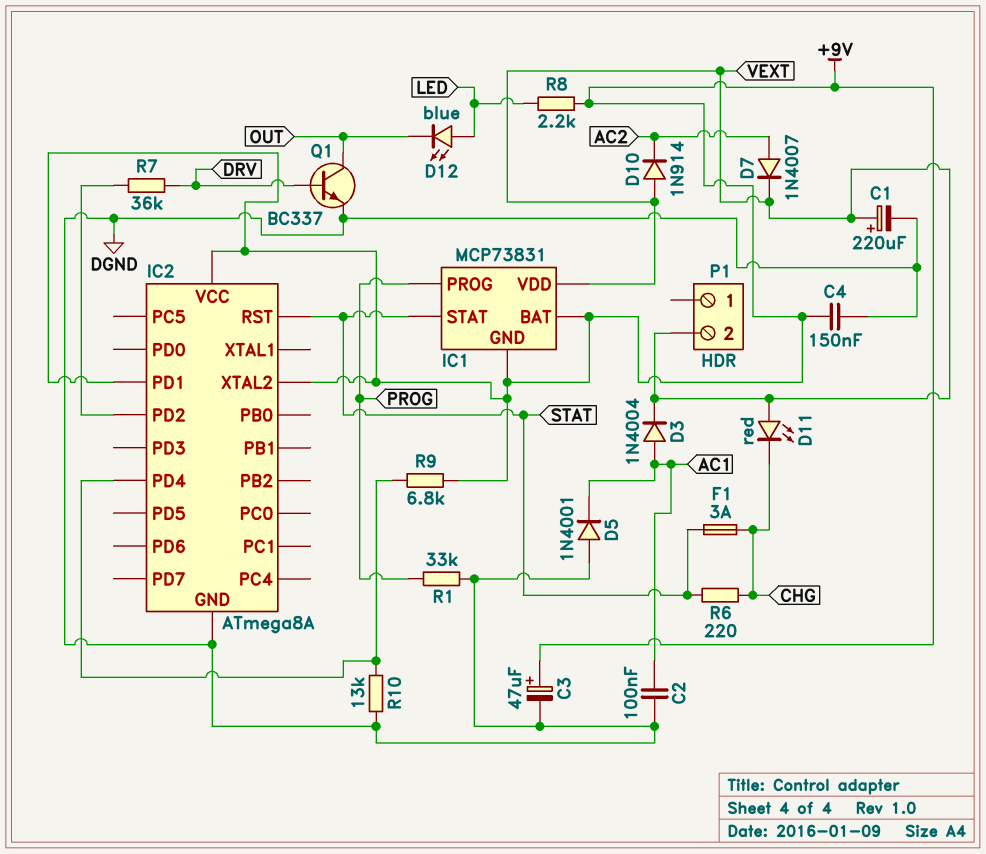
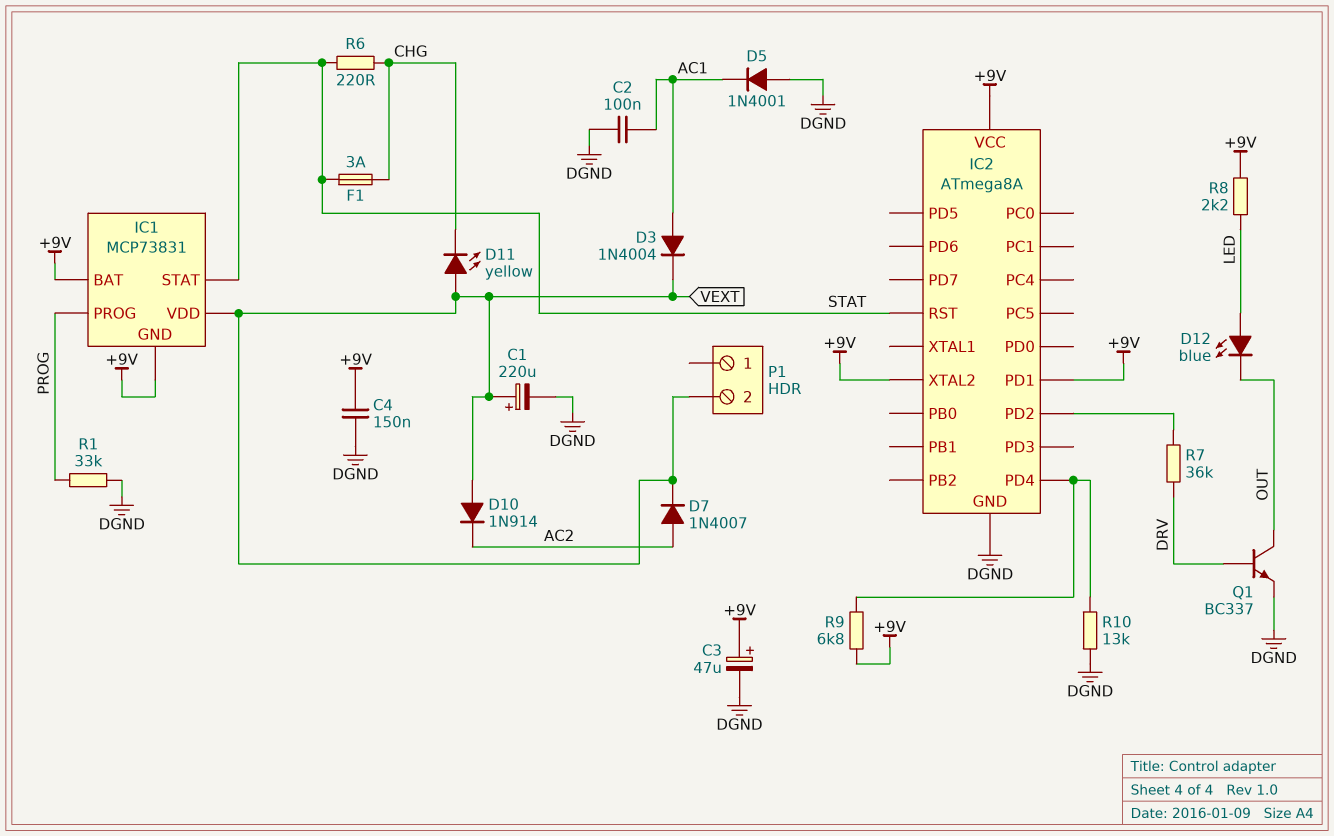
D11: LED red (A VEXT, K CHG) -> LED yellow (A VEXT, K CHG)

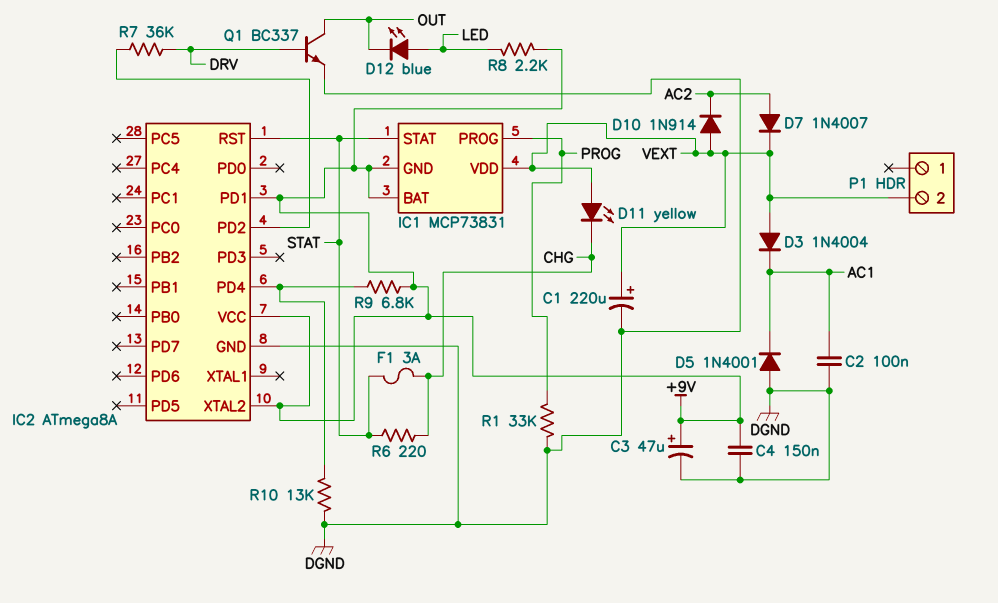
D3: diode 1N4004 (A AC1, K VEXT) -> diode 1N4004 (A VEXT, K AC1)

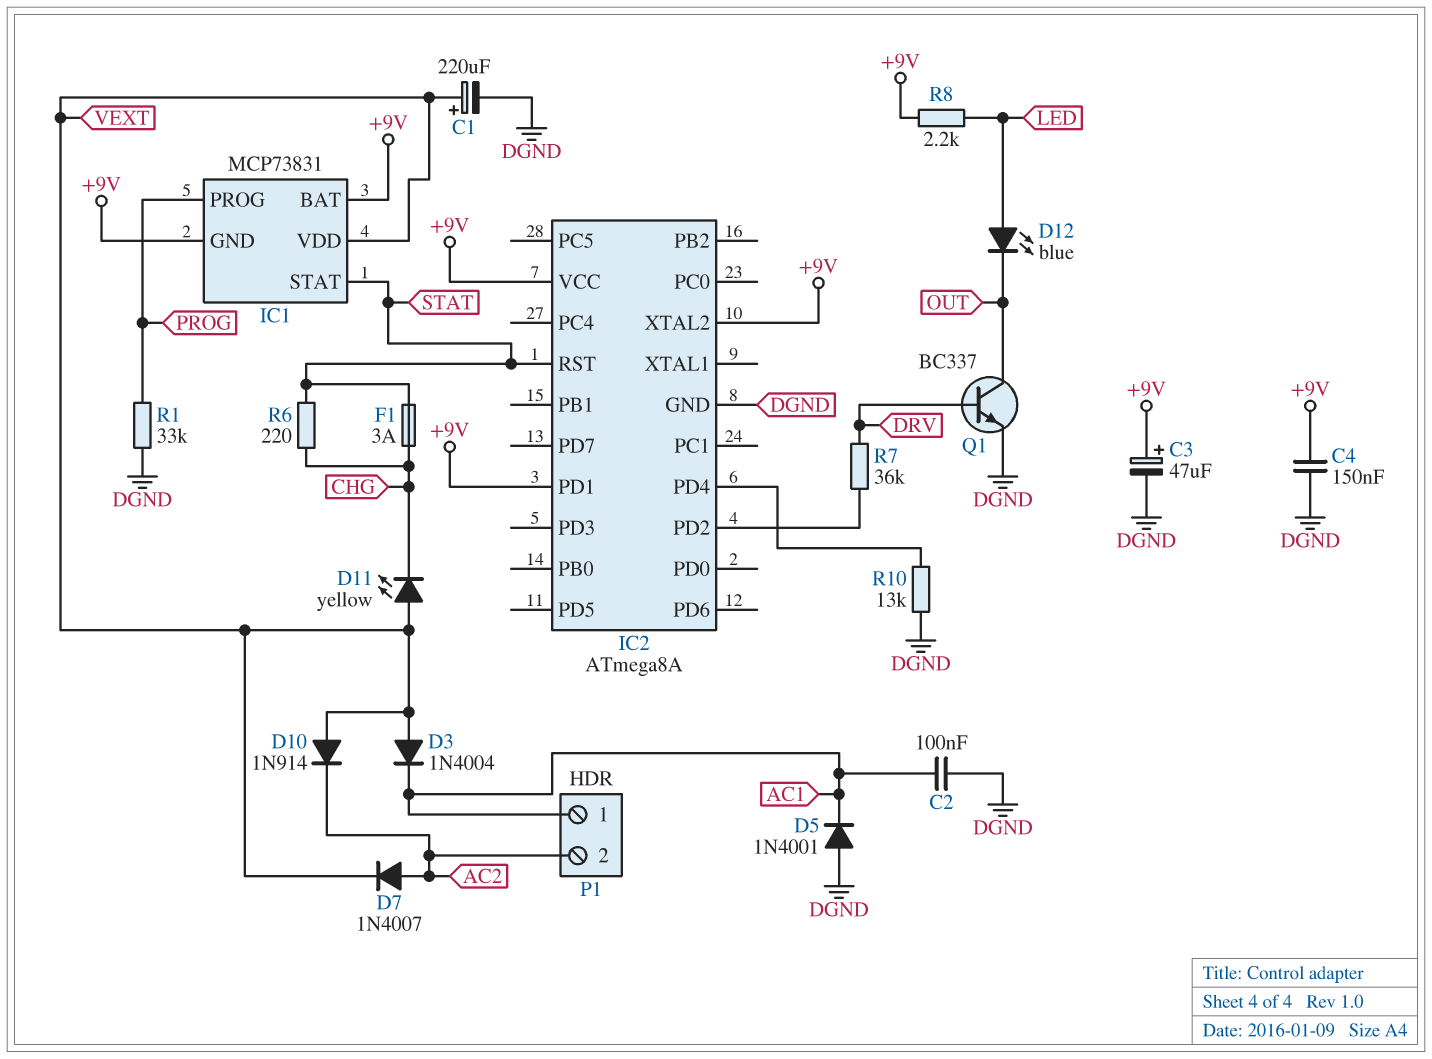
P1 pin 1: none -> AC1
P1 pin 2: VEXT -> AC2
R9: 6.8k (+9V, IC2/PD4) -> none

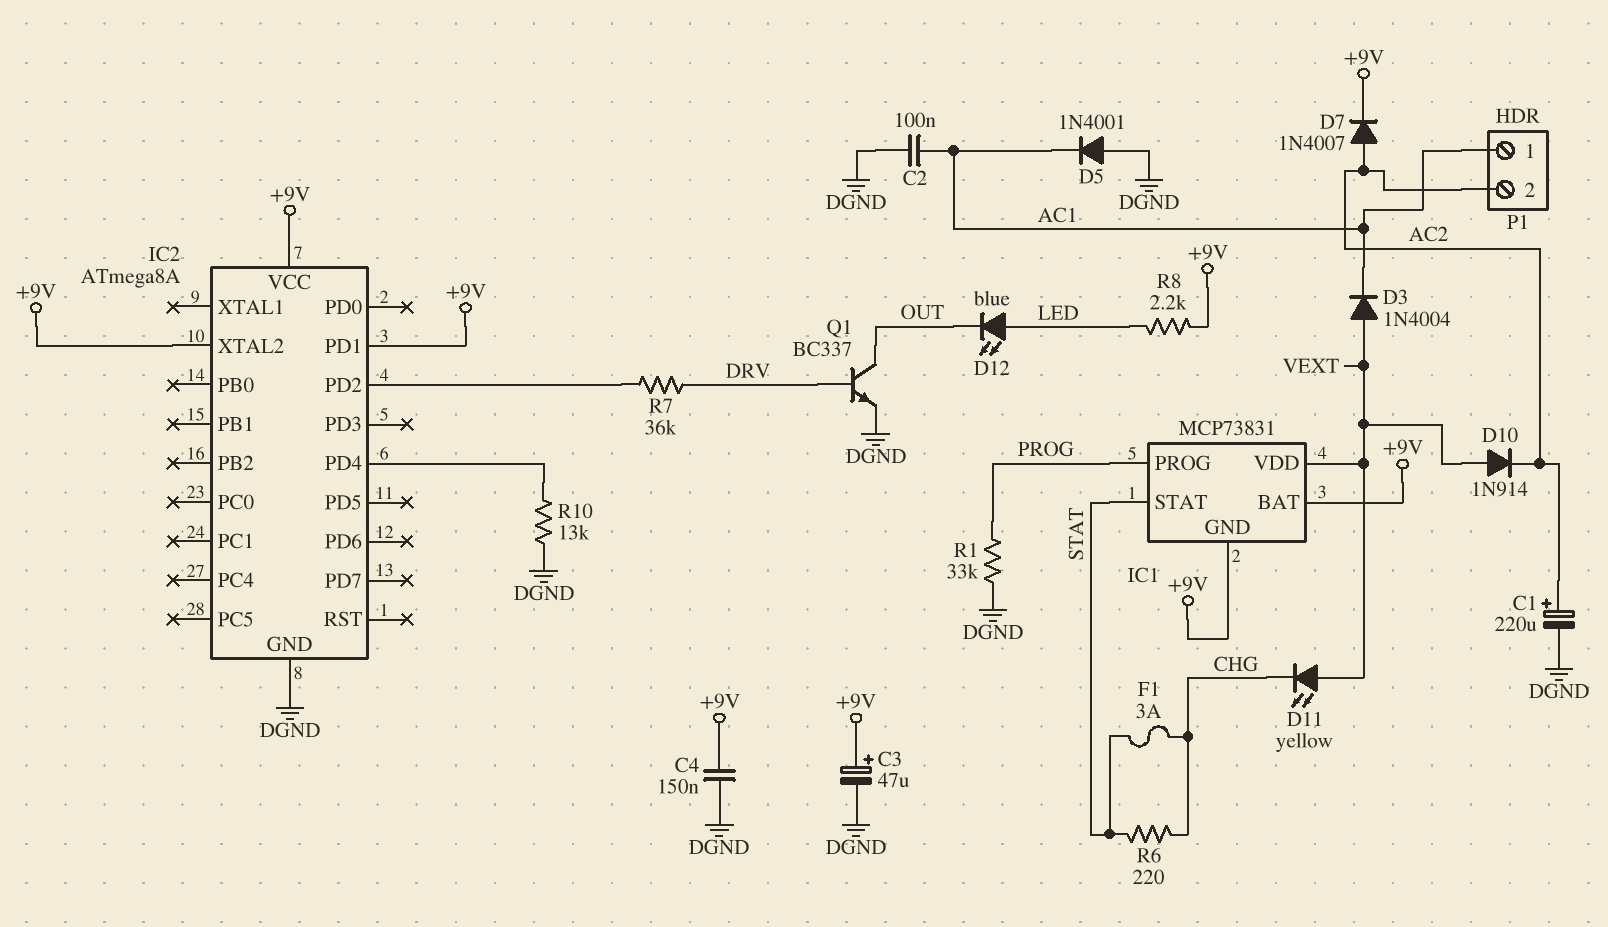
C1: 220uF (plus VEXT, minus DGND) -> 220uF (plus AC2, minus DGND)
D7: diode 1N4007 (A AC2, K VEXT) -> diode 1N4007 (A AC2, K +9V)
IC2 pin RST: STAT -> none

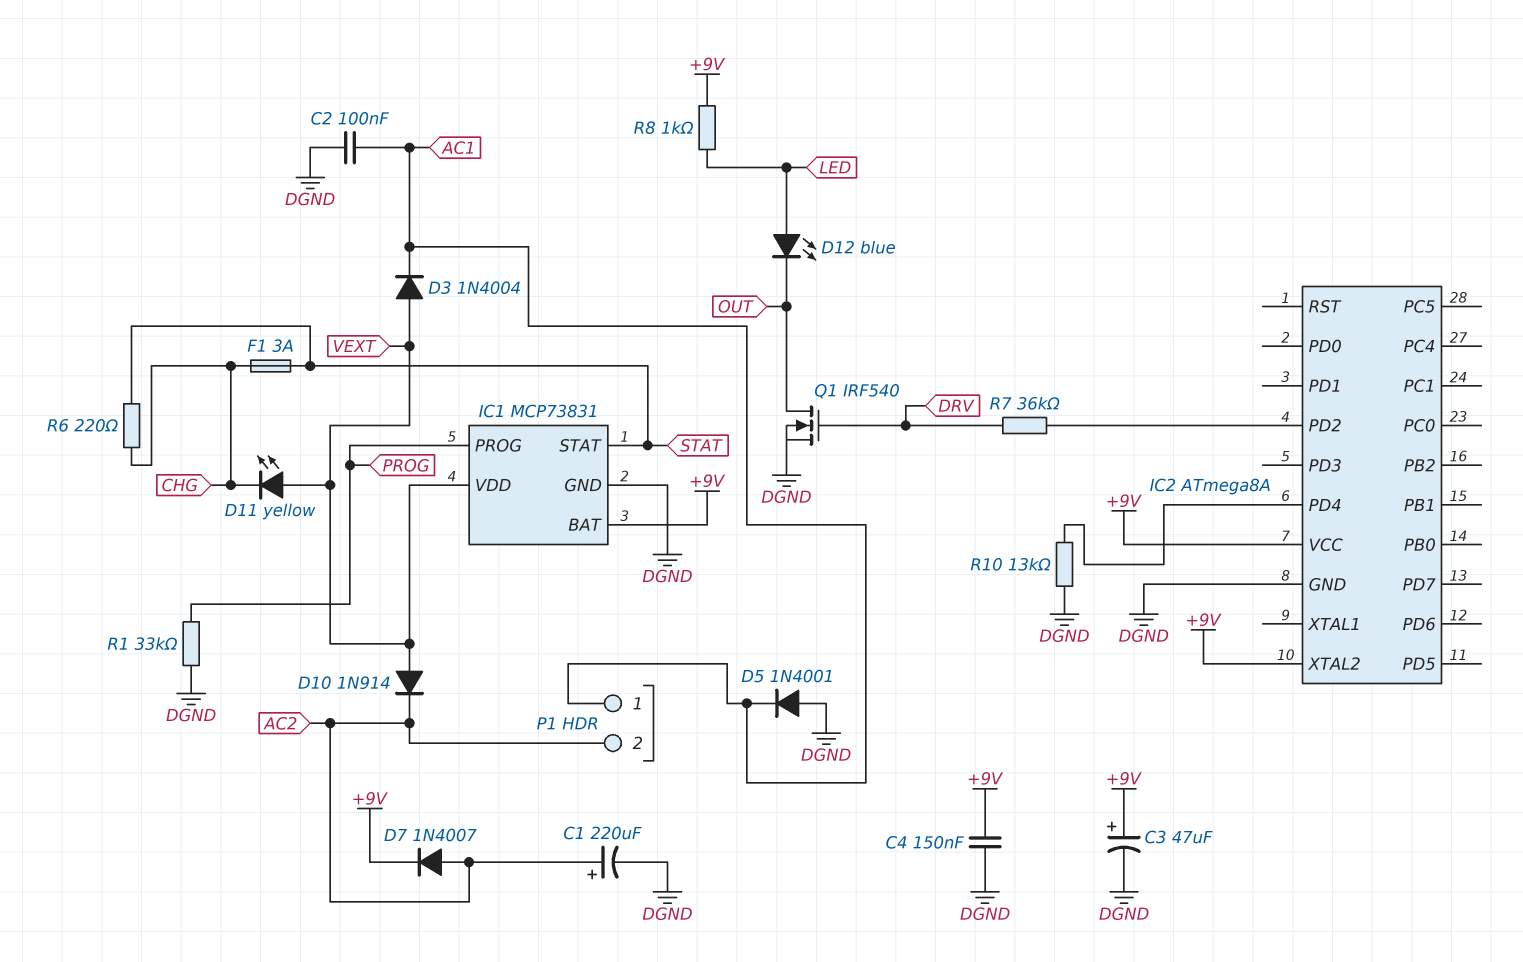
IC1 pin GND: +9V -> DGND
IC2 pin PD1: +9V -> none
Q1: NPN BC337 (B DRV, C OUT, E DGND) -> NMOS IRF540 (G DRV, D OUT, S DGND)
R8: 2.2k (+9V, LED) -> 1k (+9V, LED)

